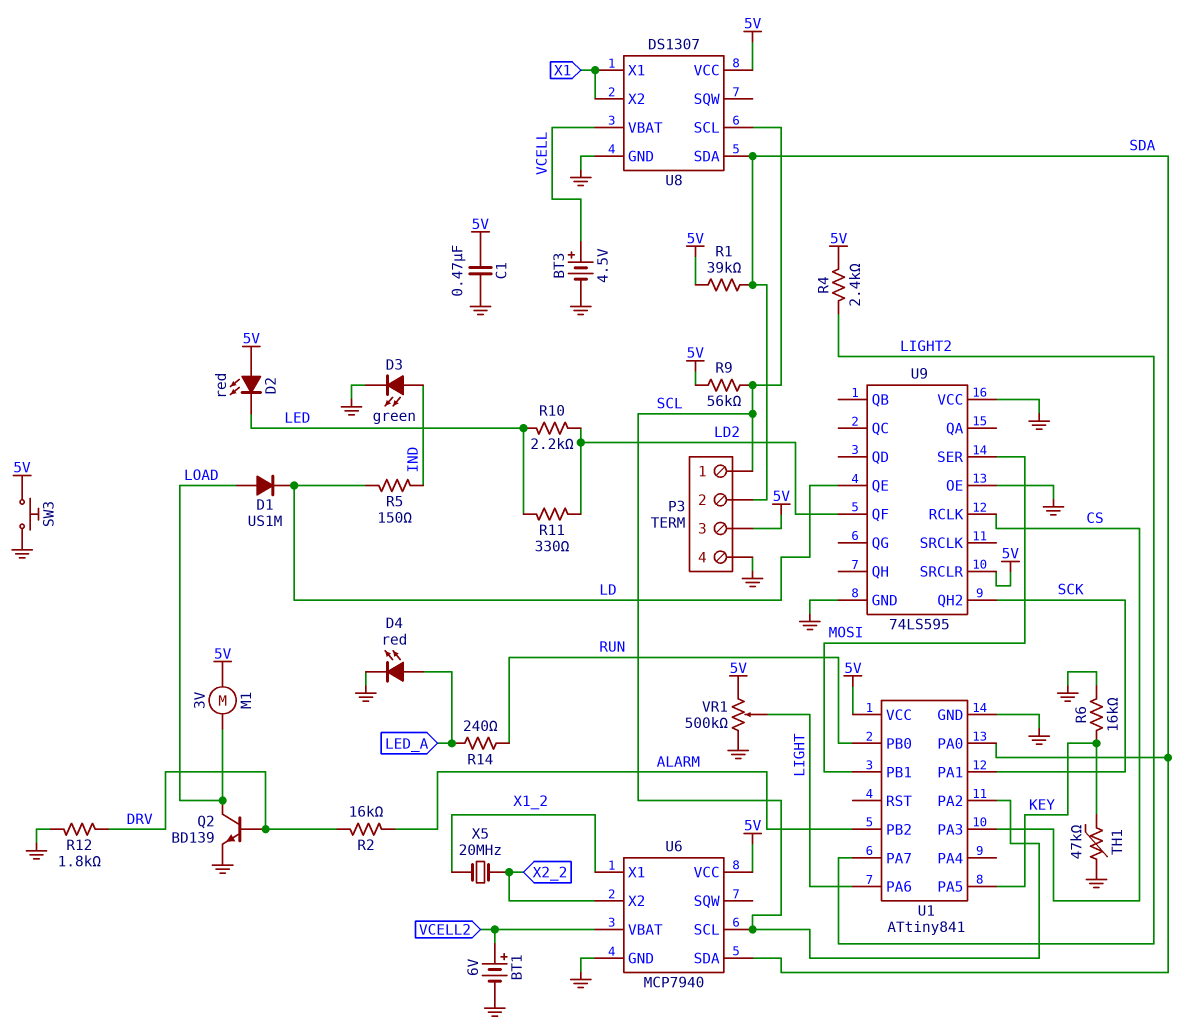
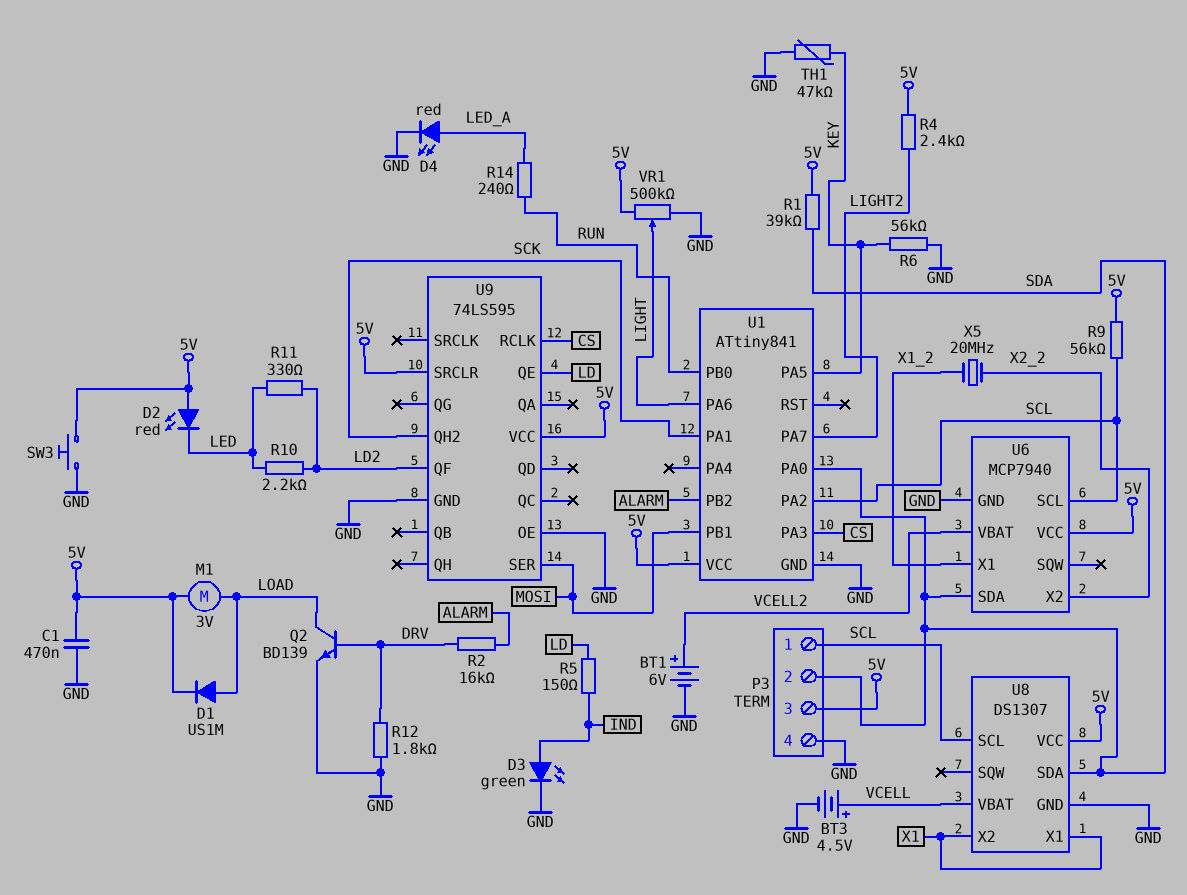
D1: diode US1M (A LOAD, K LD) -> diode US1M (A LOAD, K 5V)
R6: 16k (GND, KEY) -> 56k (GND, KEY)
U9 pin VCC: GND -> 5V

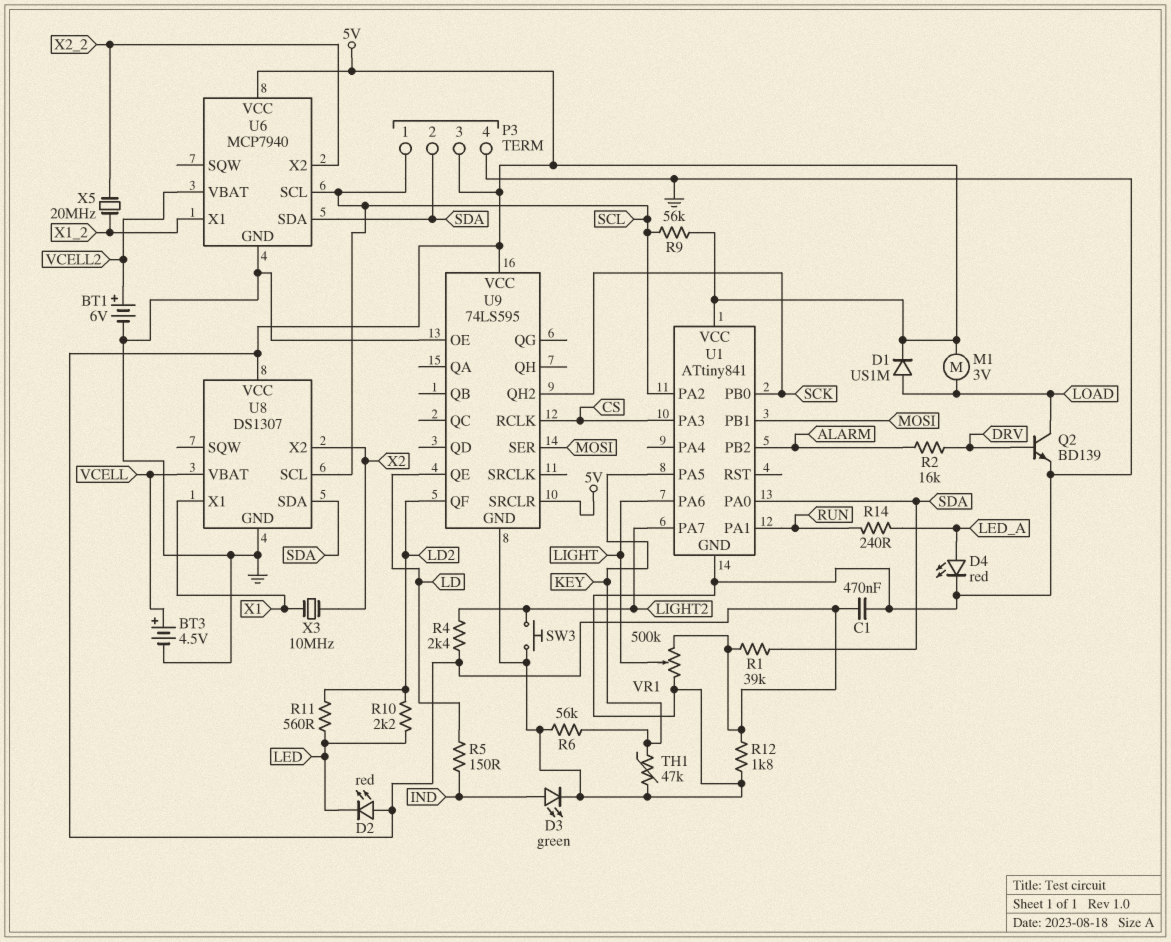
R11: 330 (LD2, LED) -> 560 (LD2, LED)
R12: 1.8k (DRV, GND) -> 1.8k (5V, GND)
SW3: button (5V, GND) -> button (GND, LIGHT2)
U1 pin PA1: SCK -> RUN
U1 pin PB0: RUN -> SCK
U8 pin X2: X1 -> X2
X3: none -> 10MHz (X1, X2)

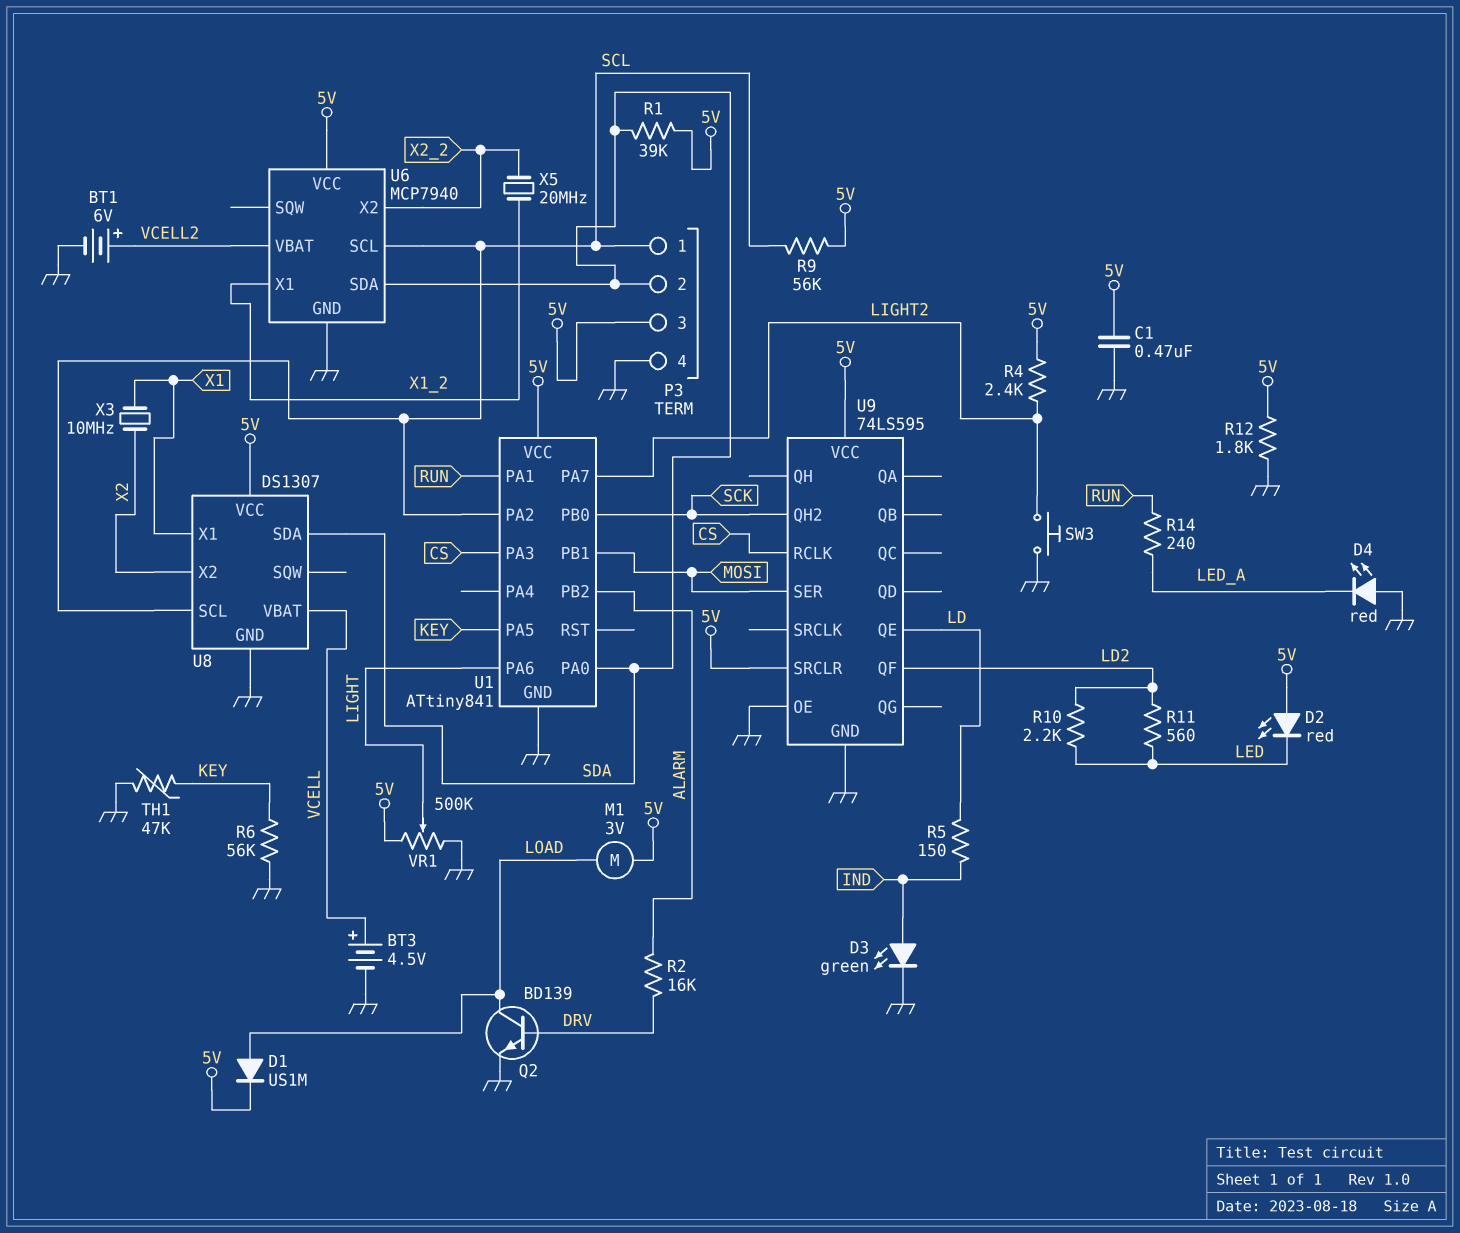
D4: LED red (A LED_A, K GND) -> LED red (A GND, K LED_A)

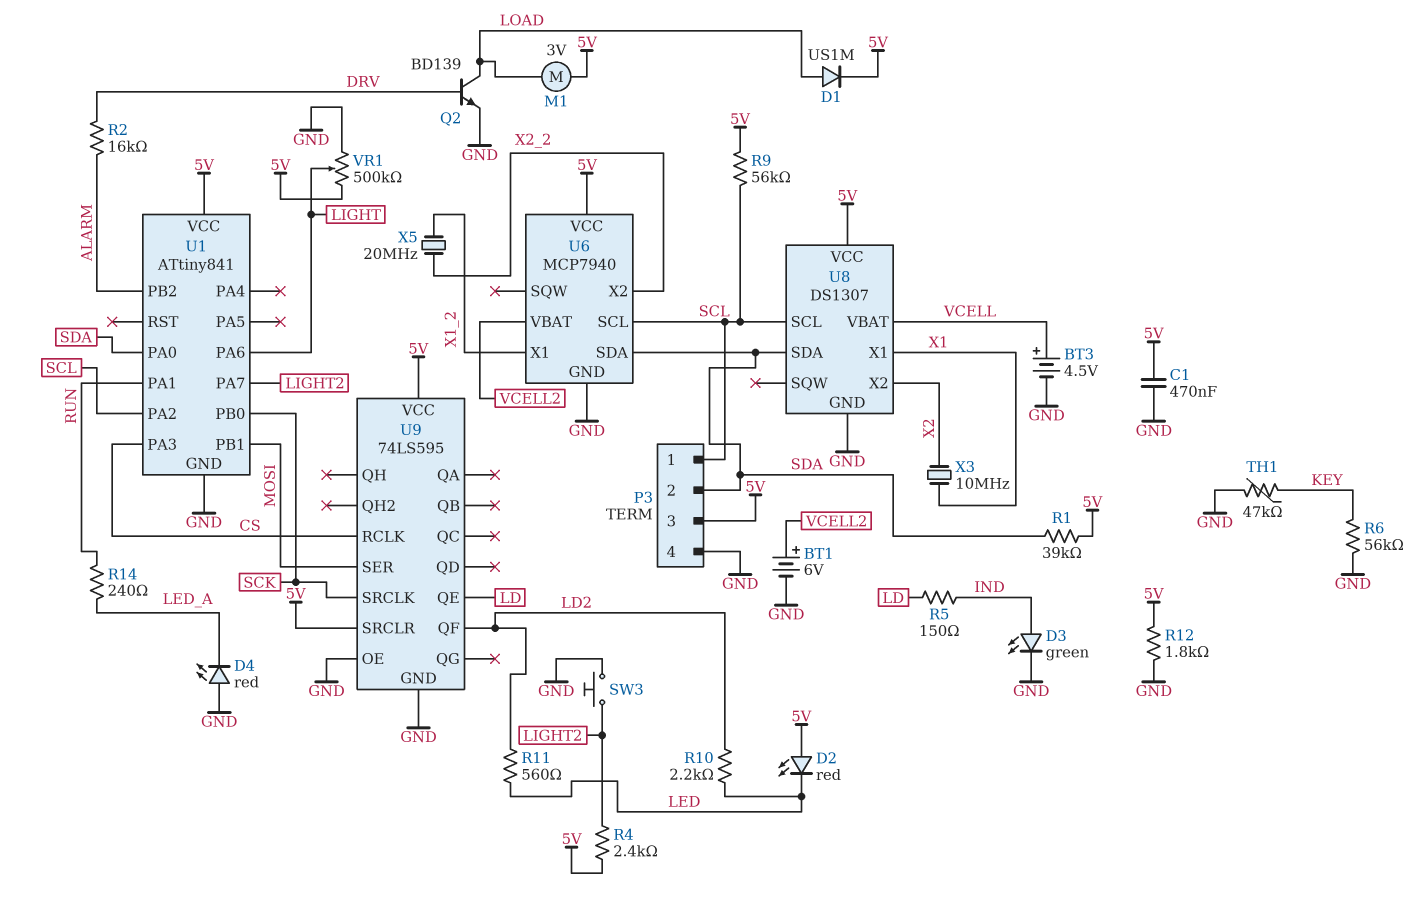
U1 pin PA5: KEY -> none
U9 pin QH2: SCK -> none
U9 pin SRCLK: none -> SCK

